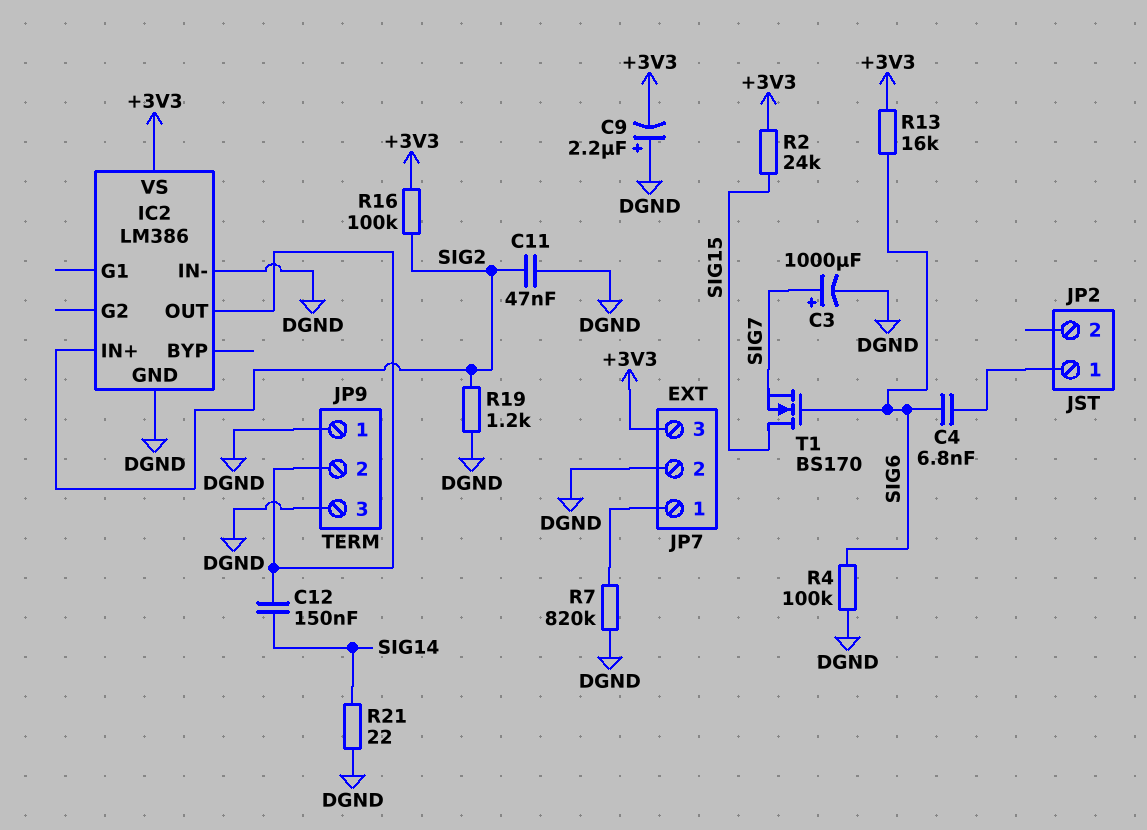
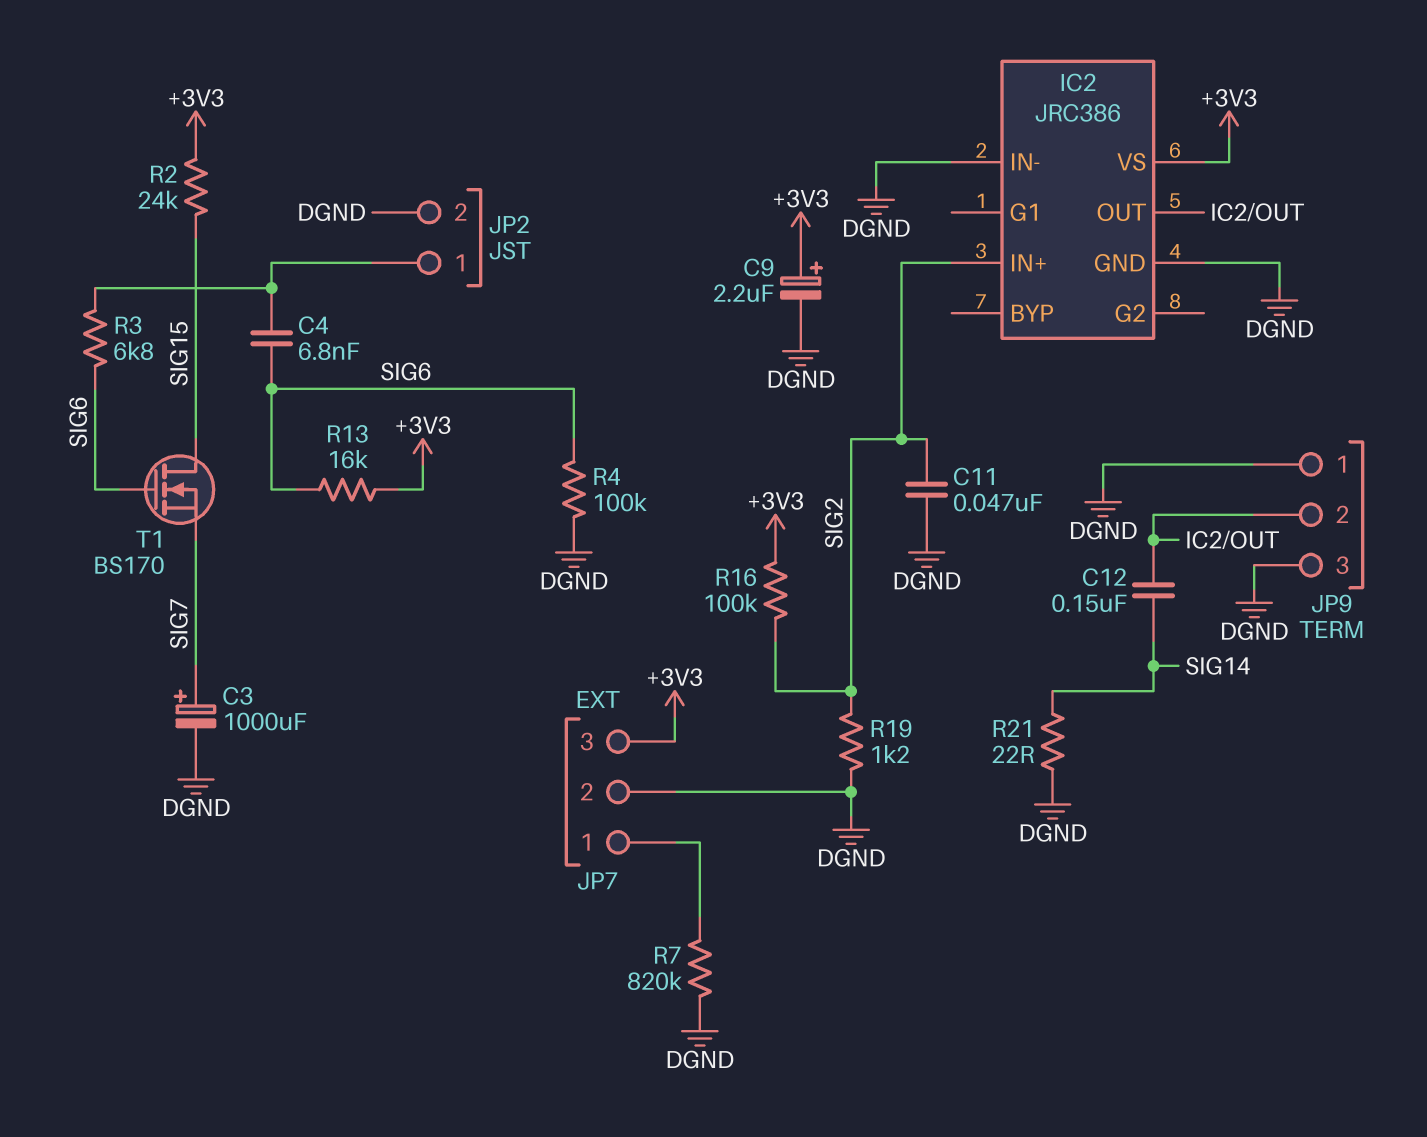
C9: 2.2uF (plus DGND, minus +3V3) -> 2.2uF (plus +3V3, minus DGND)
IC2: LM386 -> JRC386
JP2 pin 2: none -> DGND
R3: none -> 6.8k (JP2/1, SIG6)

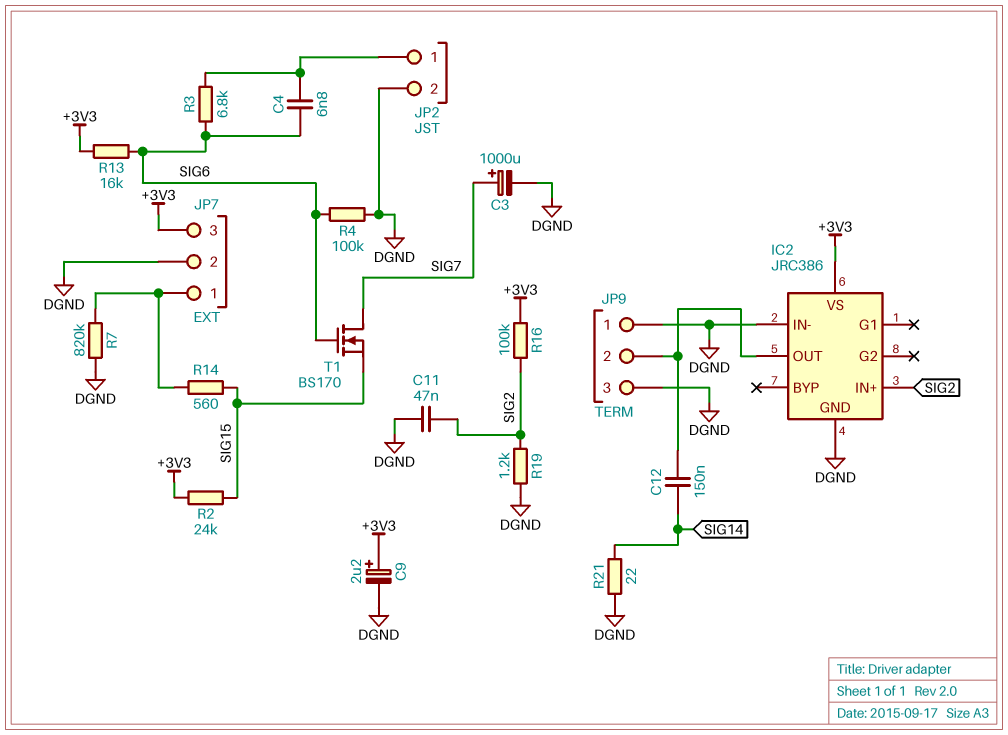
R14: none -> 560 (JP7/1, SIG15)
T1: NMOS BS170 (G SIG6, D SIG15, S SIG7) -> NMOS BS170 (G SIG6, D SIG7, S SIG15)

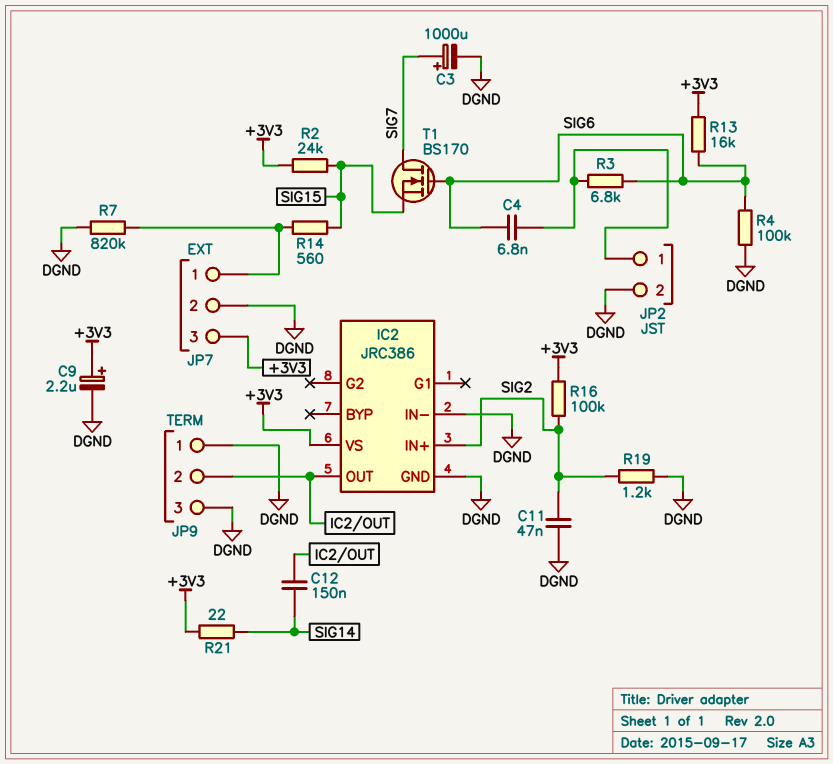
R21: 22 (DGND, SIG14) -> 22 (+3V3, SIG14)

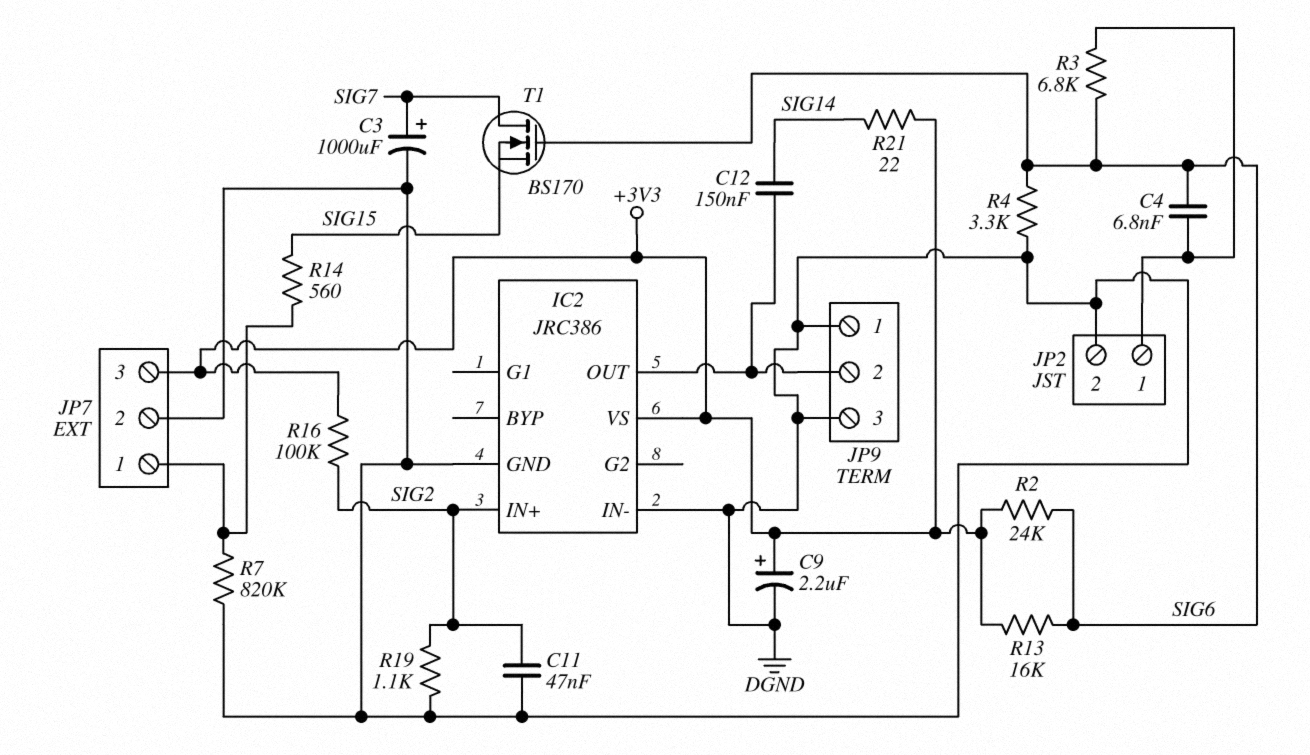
R2: 24k (+3V3, SIG15) -> 24k (+3V3, SIG6)
R4: 100k (DGND, SIG6) -> 3.3k (DGND, SIG6)
R19: 1.2k (DGND, SIG2) -> 1.1k (DGND, SIG2)

